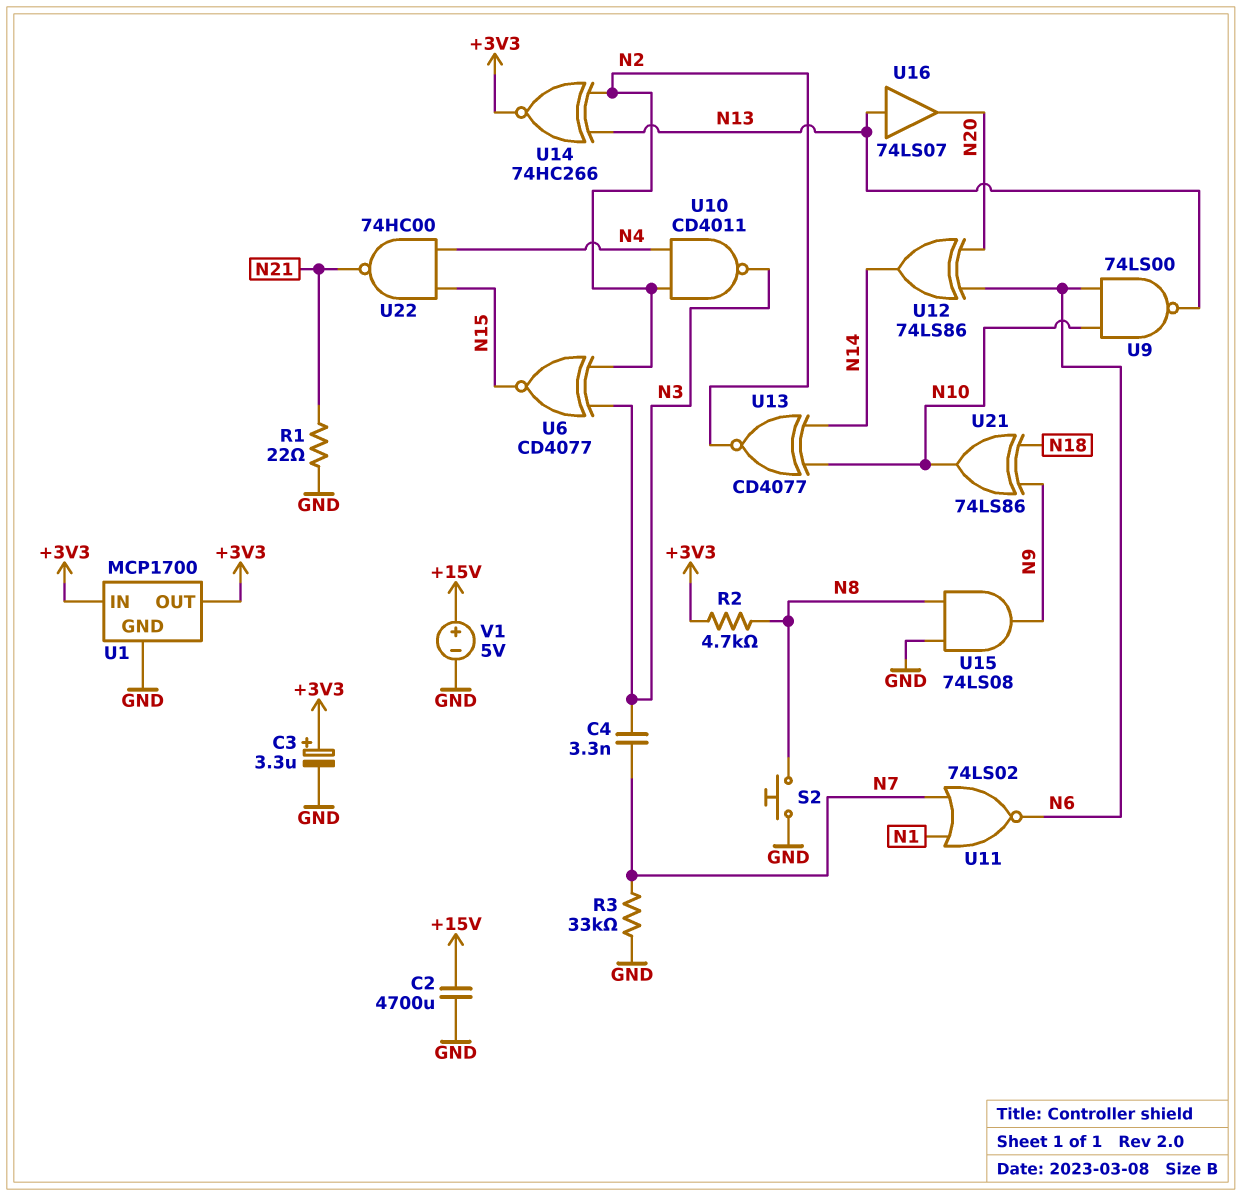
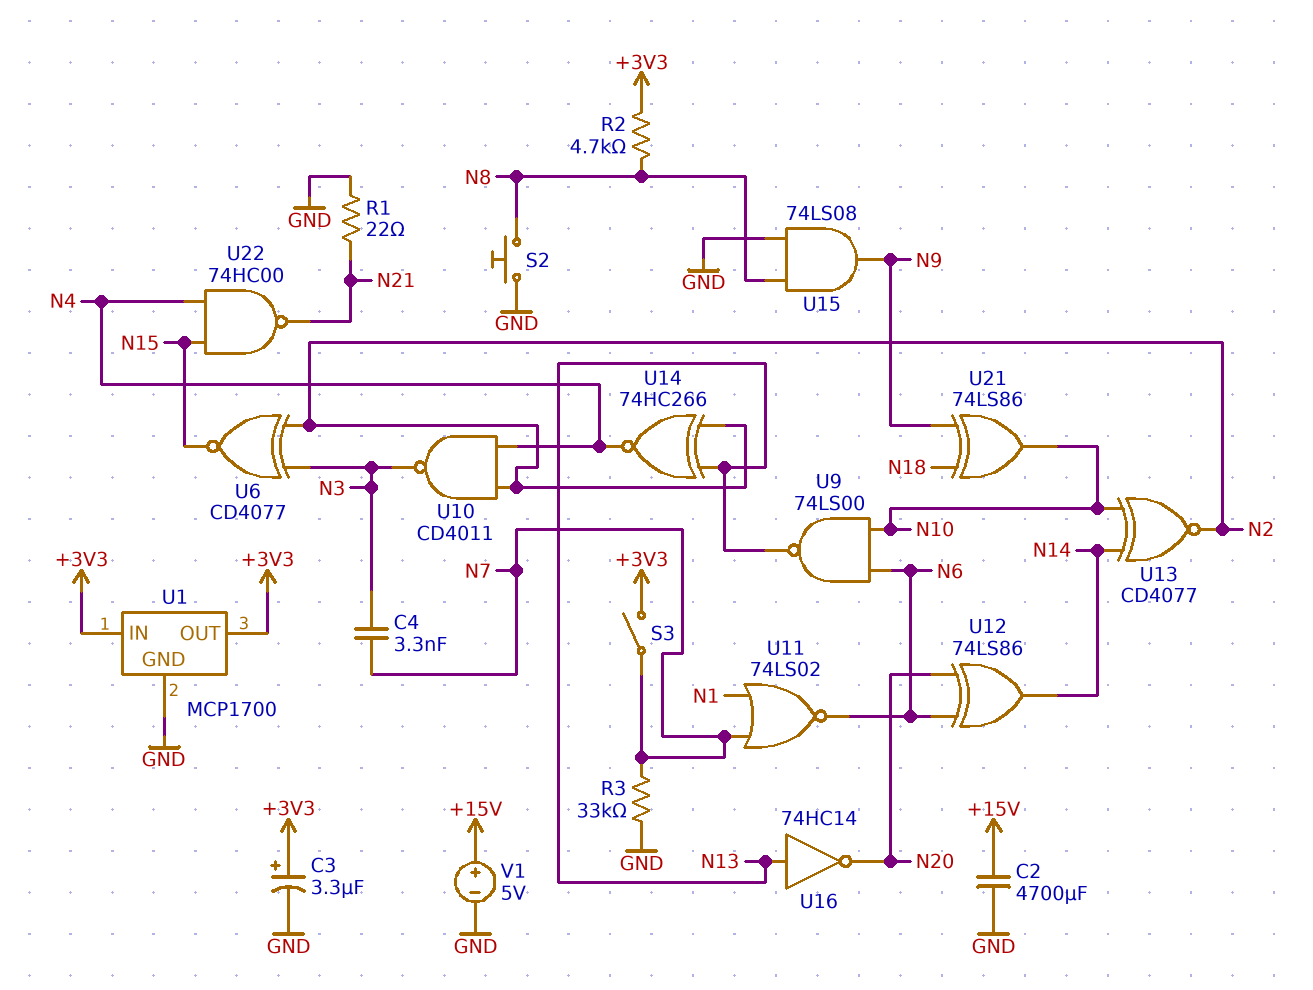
S3: none -> switch (+3V3, N7)
U14: XNOR 74HC266 (in N2, in N13, out +3V3) -> XNOR 74HC266 (in N2, in N13, out N4)
U16: buffer 74LS07 (in N13, out N20) -> NOT 74HC14 (in N13, out N20)

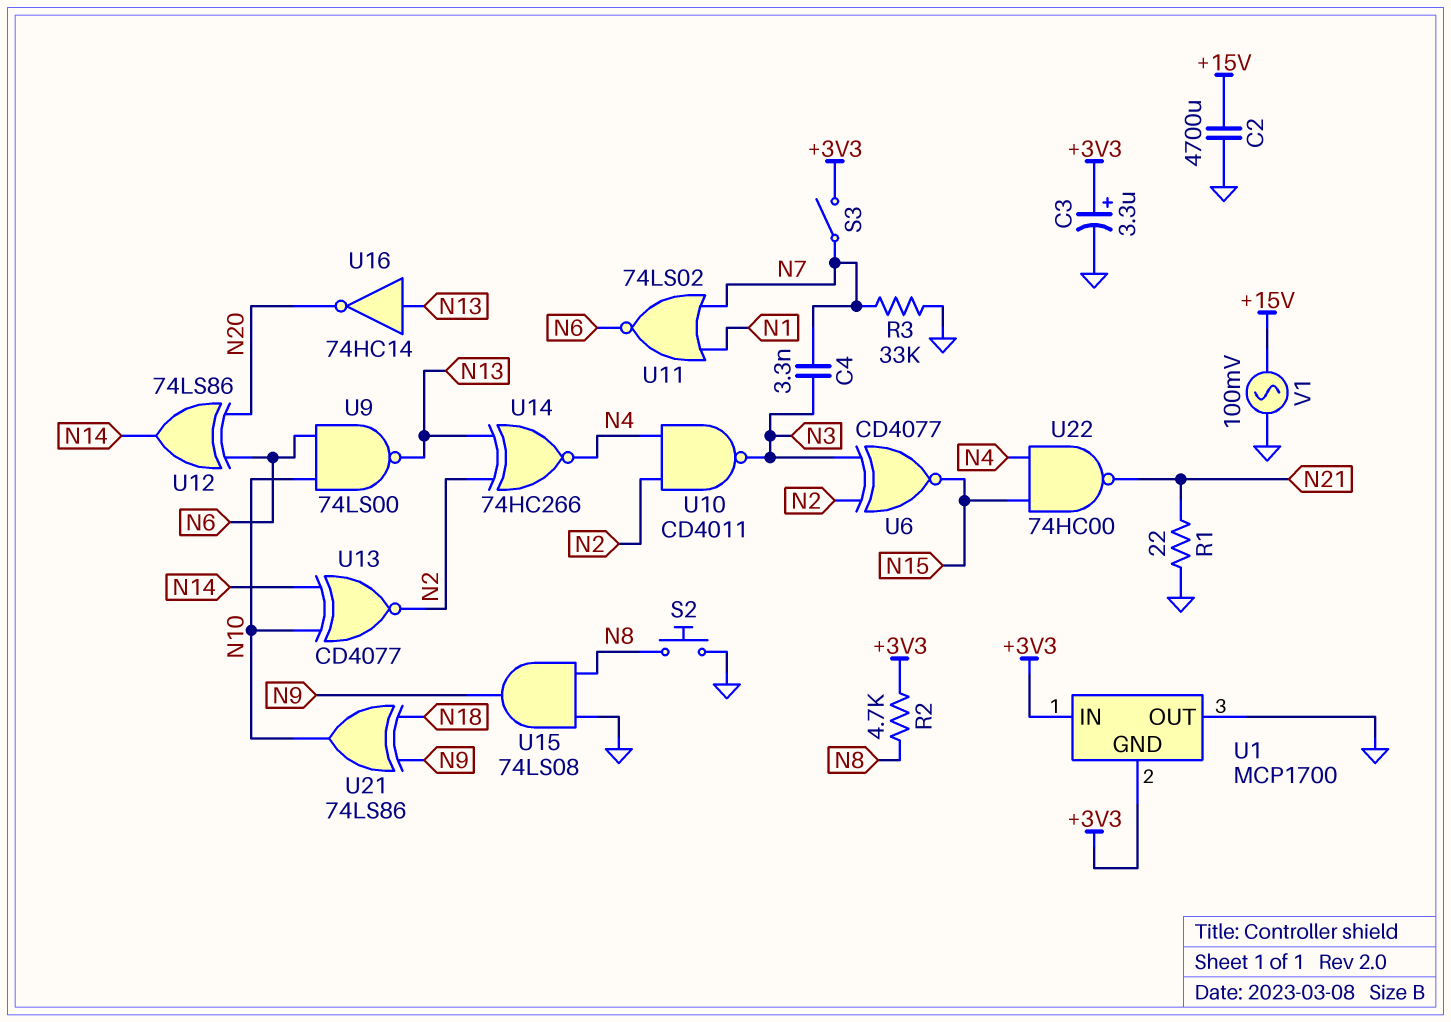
U1 pin GND: GND -> +3V3
U1 pin OUT: +3V3 -> GND
V1: 5V (plus +15V, minus GND) -> AC 100mV (+15V, GND)

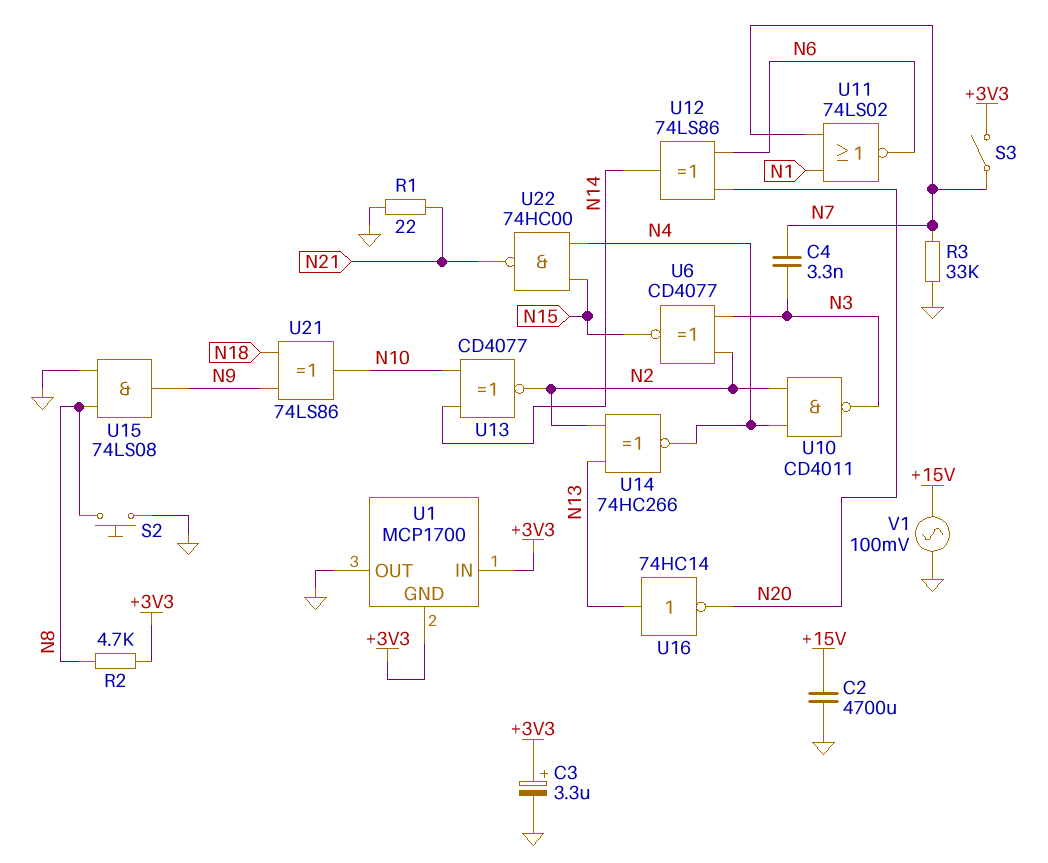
U9: NAND 74LS00 (in N6, in N10, out N13) -> none

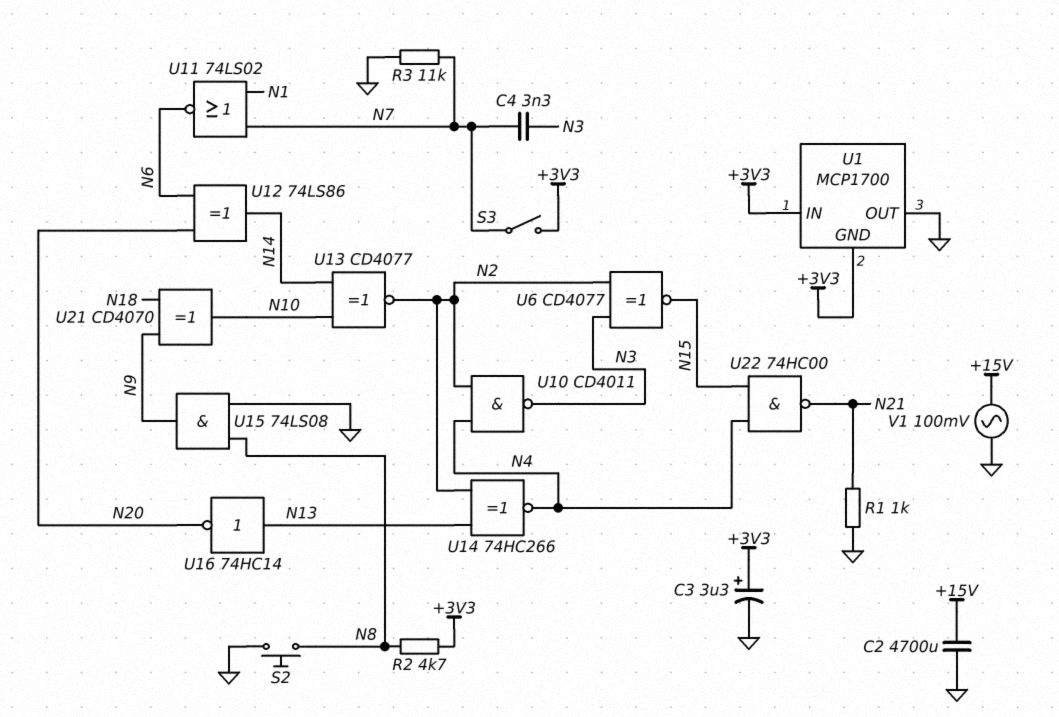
R1: 22 (GND, N21) -> 1k (GND, N21)
R3: 33k (GND, N7) -> 11k (GND, N7)
U21: XOR 74LS86 (in N9, in N18, out N10) -> XOR CD4070 (in N9, in N18, out N10)

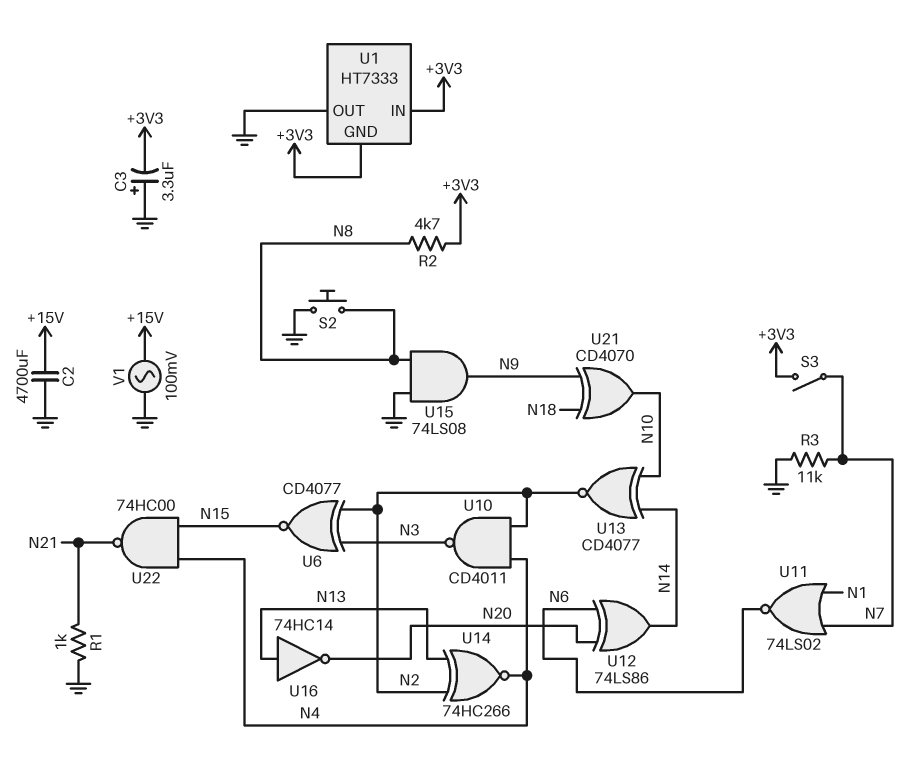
C3: 3.3uF (plus +3V3, minus GND) -> 3.3uF (plus GND, minus +3V3)
C4: 3.3nF (N3, N7) -> none
U1: MCP1700 -> HT7333

